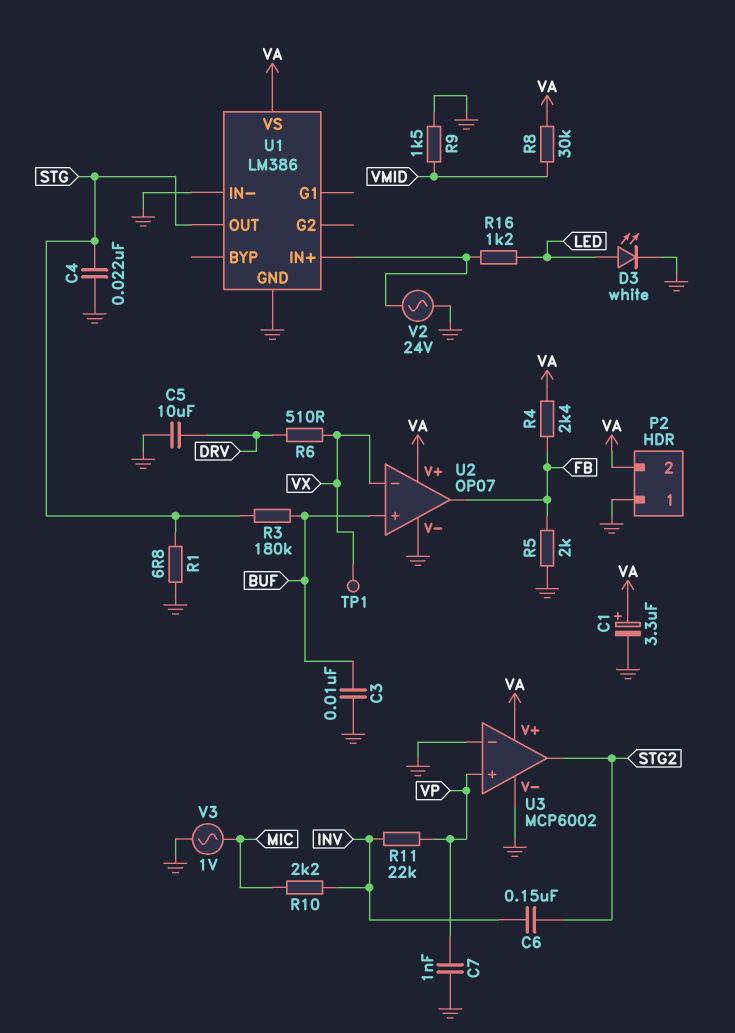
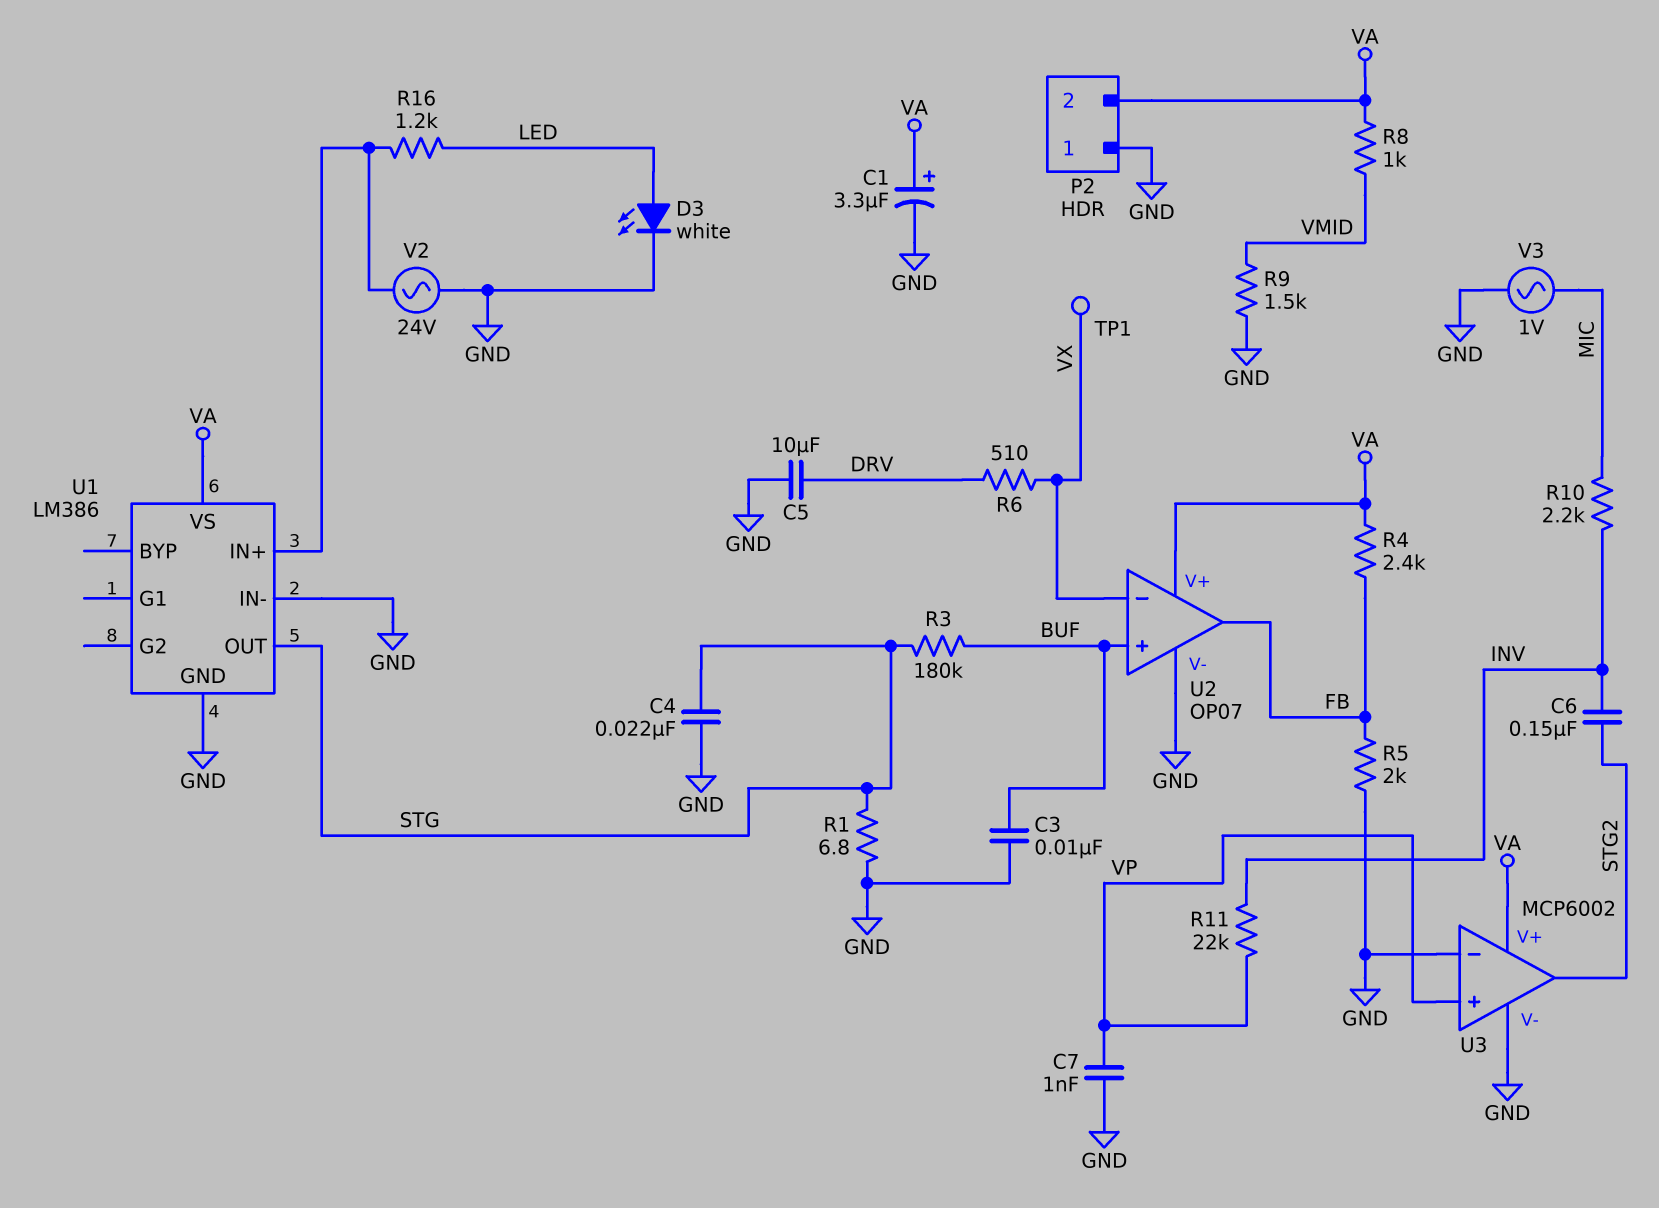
R8: 30k (VA, VMID) -> 1k (VA, VMID)

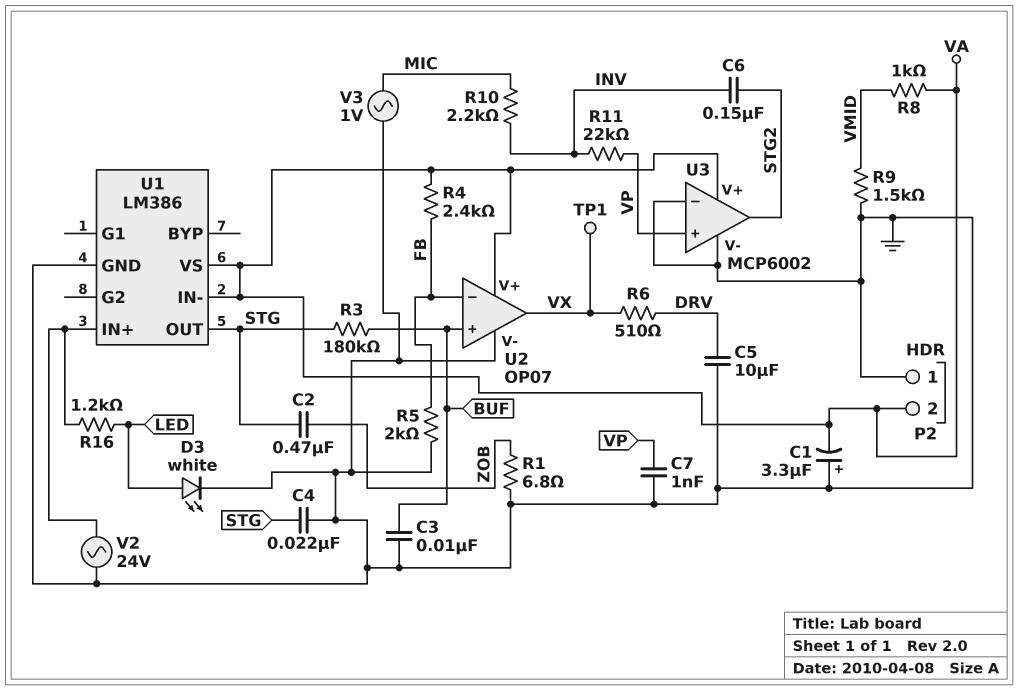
C1: 3.3uF (plus VA, minus GND) -> 3.3uF (plus GND, minus VA)
C2: none -> 470nF (STG, ZOB)
R1: 6.8 (GND, STG) -> 6.8 (GND, ZOB)
U1 pin IN-: GND -> VA
U2 pin in-: VX -> FB
U2 pin out: FB -> VX

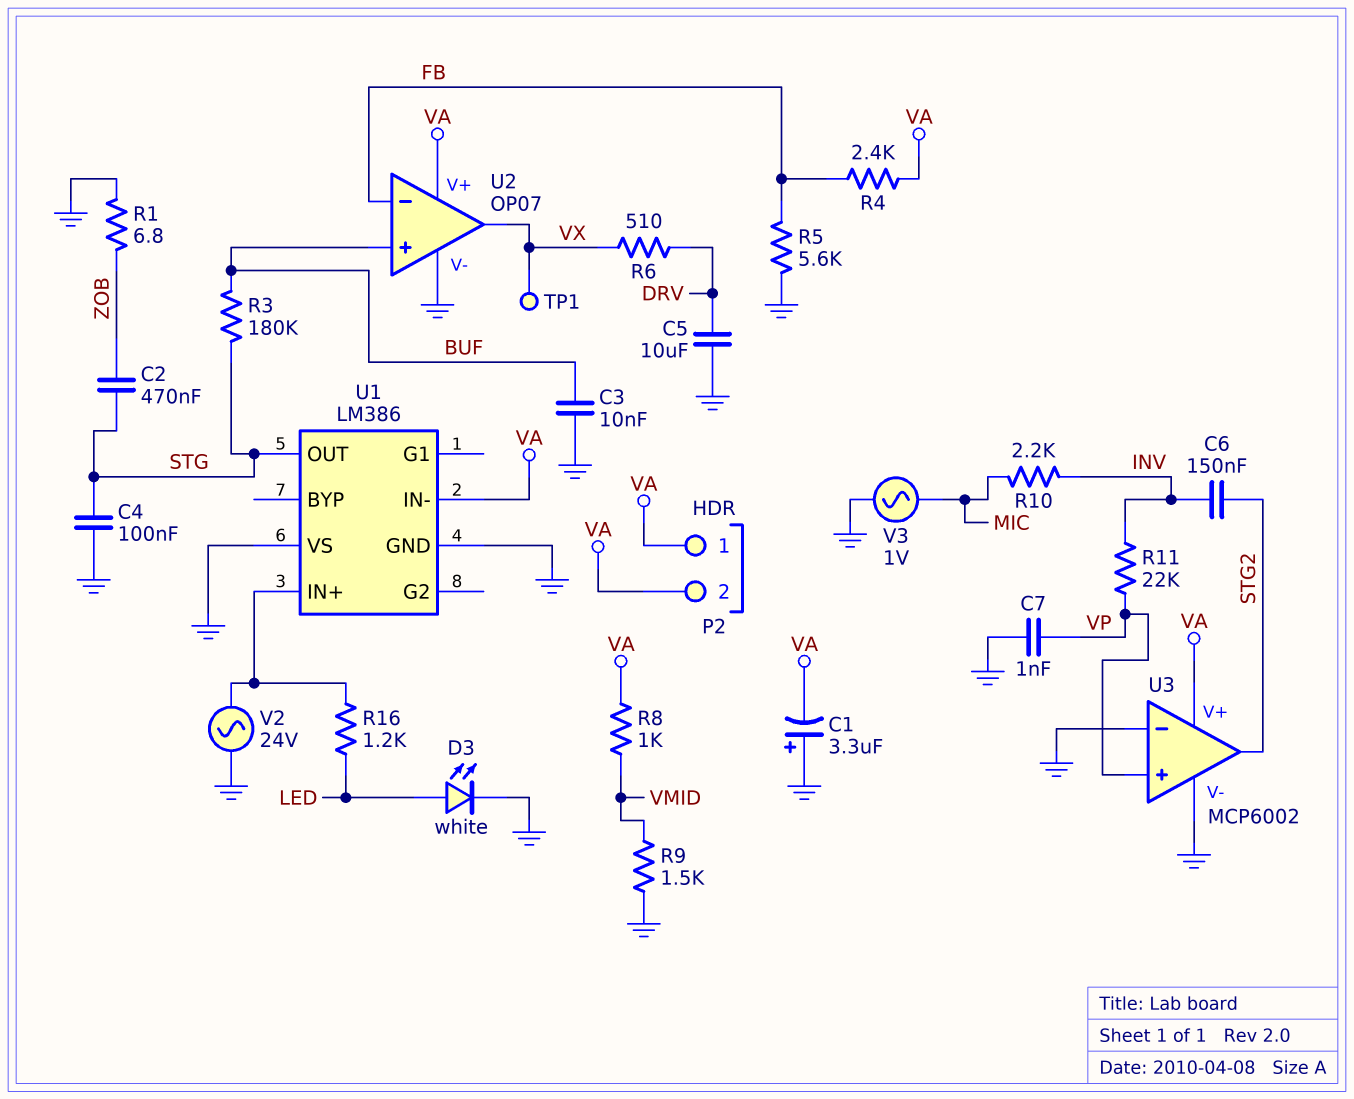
C4: 22nF (GND, STG) -> 100nF (GND, STG)
P2 pin 1: GND -> VA
R5: 2k (FB, GND) -> 5.6k (FB, GND)
U1 pin VS: VA -> GND

